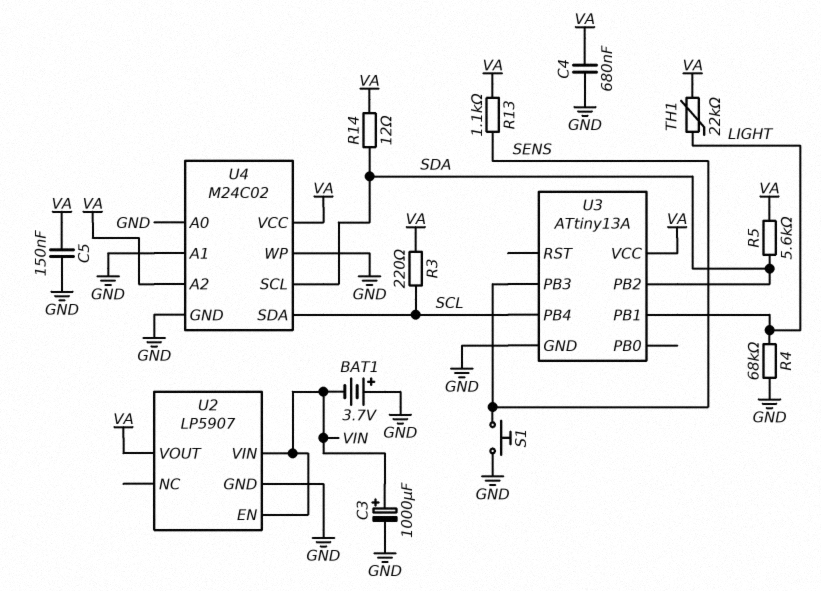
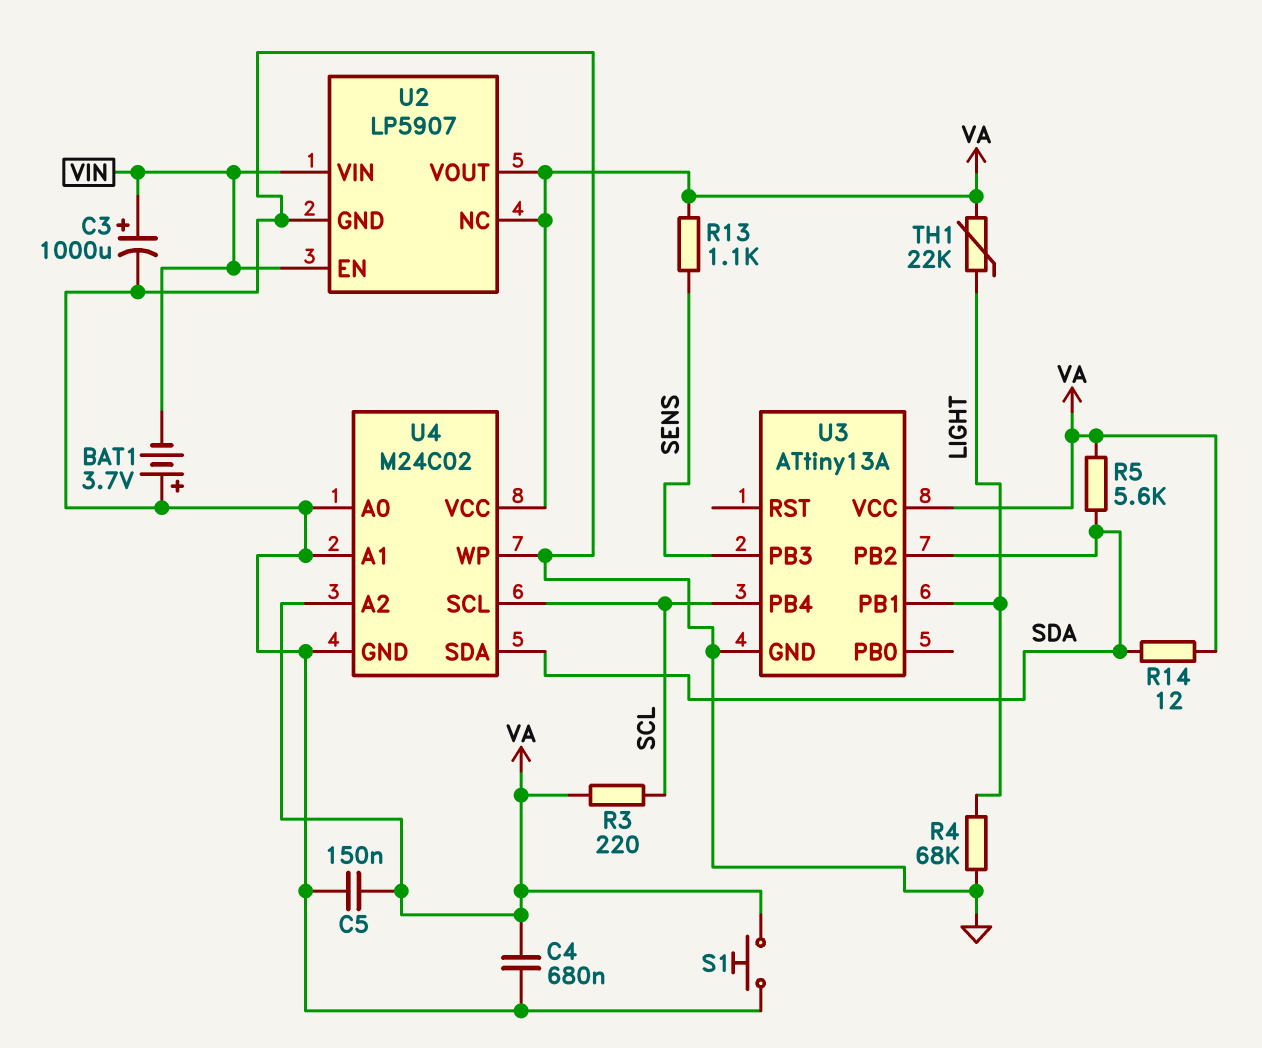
S1: button (GND, SENS) -> button (GND, VA)
U2 pin NC: none -> VA
U4 pin SCL: SDA -> SCL
U4 pin SDA: SCL -> SDA

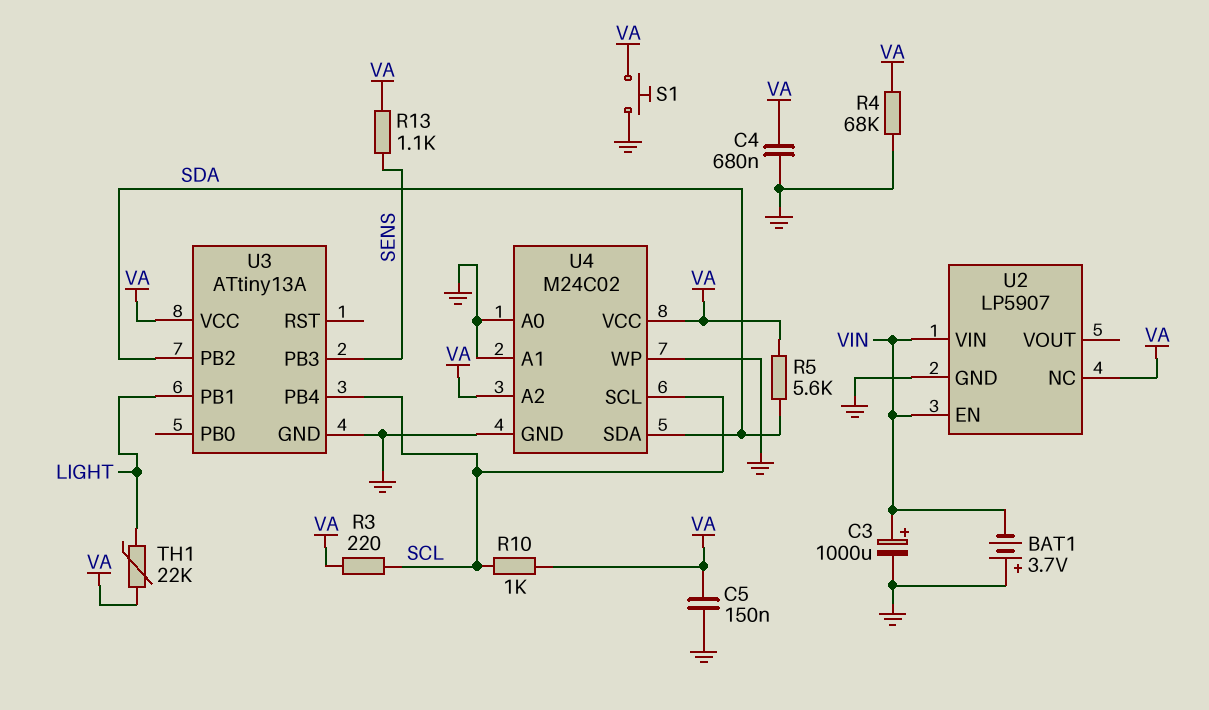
R4: 68k (GND, LIGHT) -> 68k (GND, VA)
R10: none -> 1k (SCL, VA)
R14: 12 (SDA, VA) -> none
U2 pin VOUT: VA -> none

